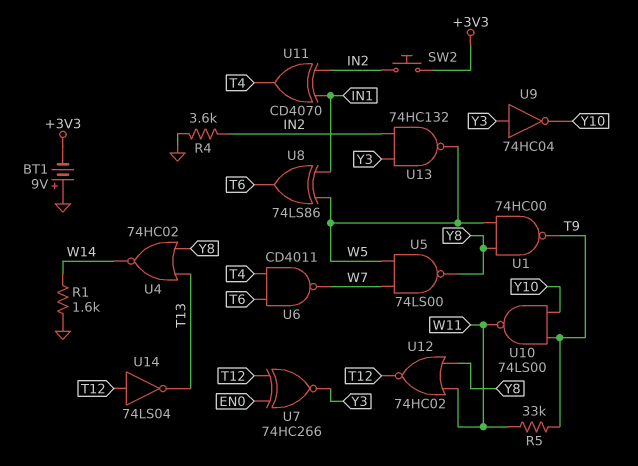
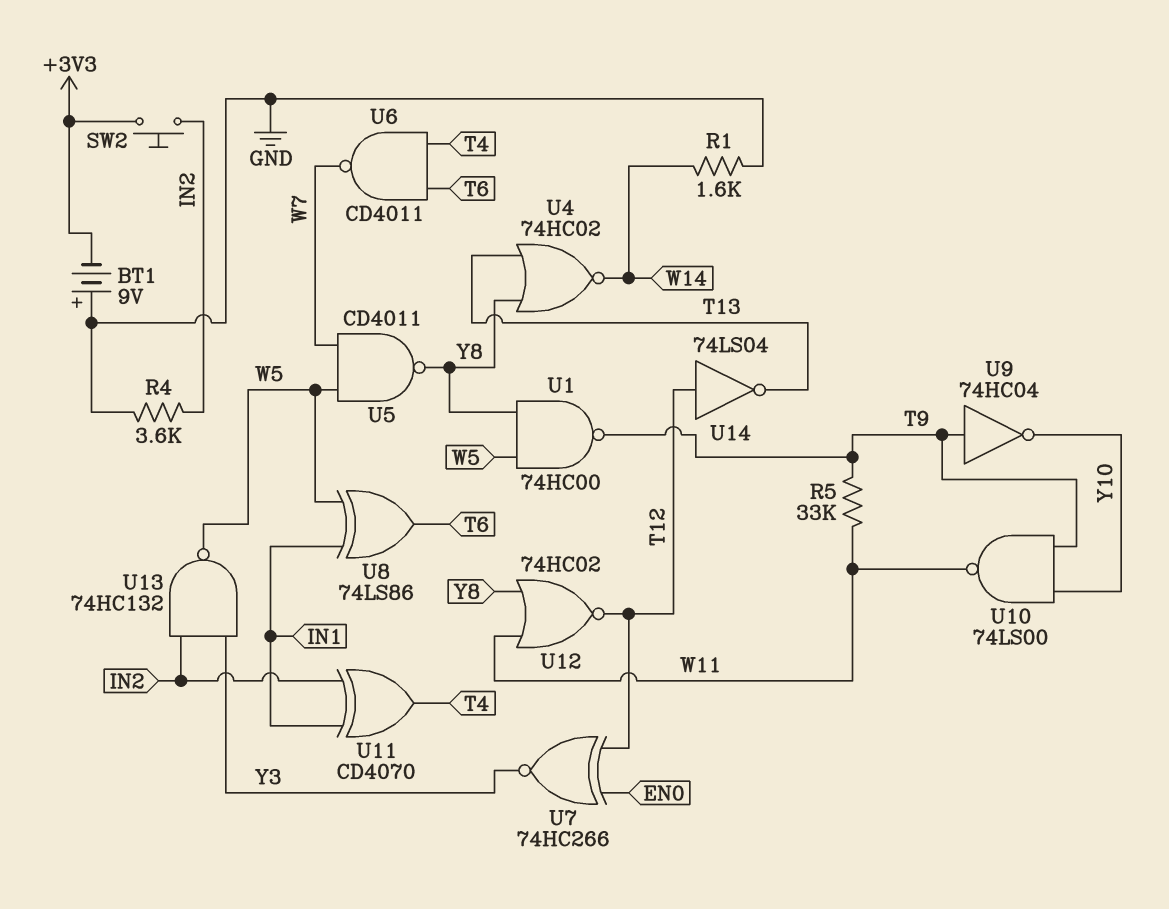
U5: NAND 74LS00 (in W5, in W7, out Y8) -> NAND CD4011 (in W5, in W7, out Y8)
U9: NOT 74HC04 (in Y3, out Y10) -> NOT 74HC04 (in T9, out Y10)

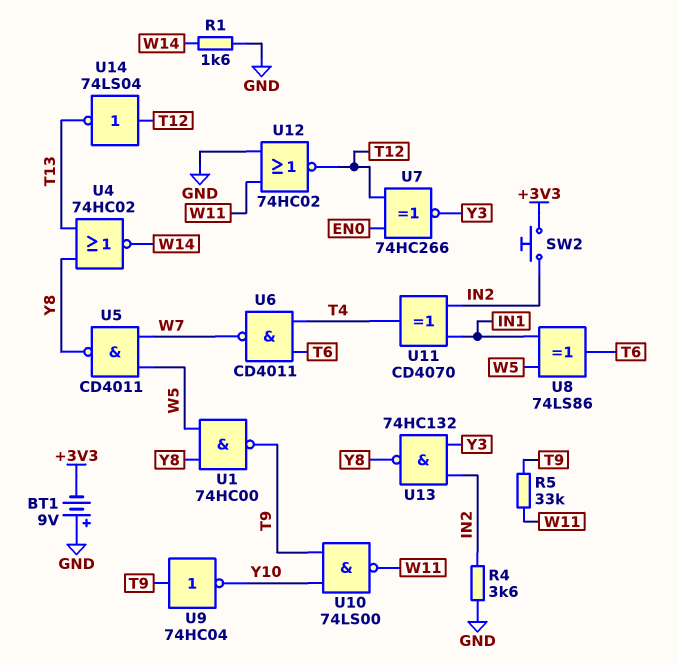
U12: NOR 74HC02 (in W11, in Y8, out T12) -> NOR 74HC02 (in GND, in W11, out T12)
U13: NAND 74HC132 (in IN2, in Y3, out W5) -> NAND 74HC132 (in IN2, in Y3, out Y8)

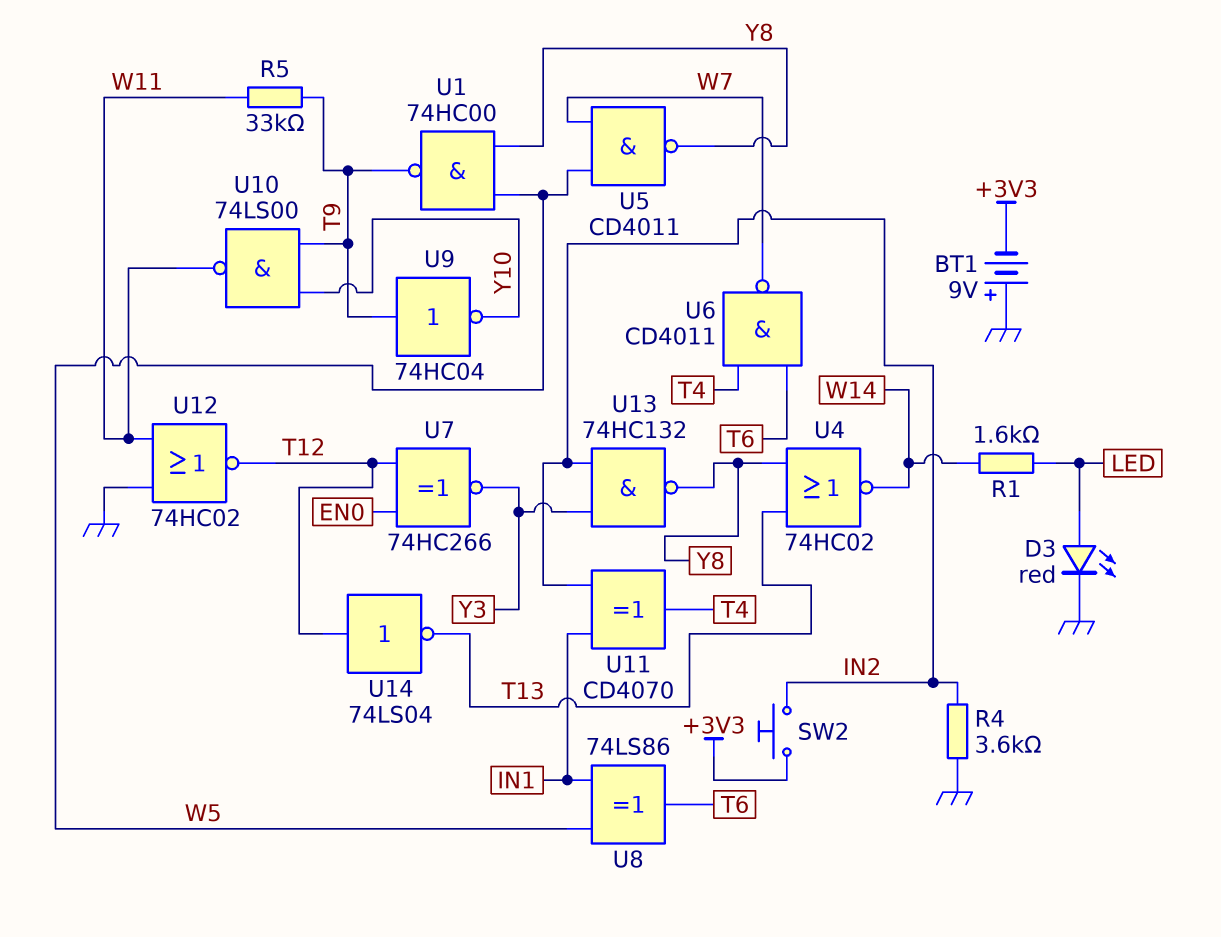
D3: none -> LED red (A LED, K GND)
R1: 1.6k (GND, W14) -> 1.6k (LED, W14)

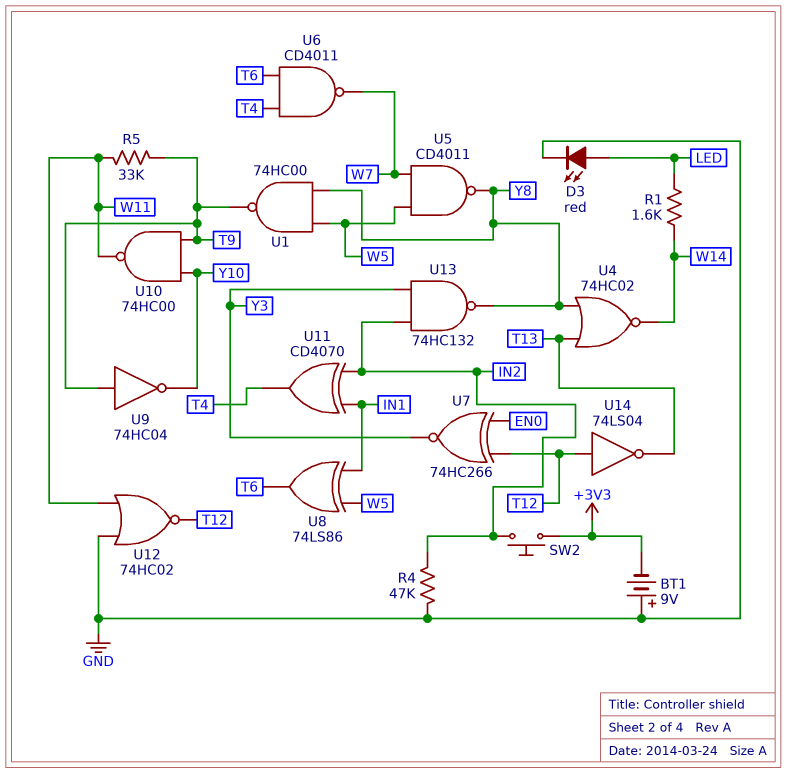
R4: 3.6k (GND, IN2) -> 47k (GND, IN2)
U10: NAND 74LS00 (in T9, in Y10, out W11) -> NAND 74HC00 (in T9, in Y10, out W11)

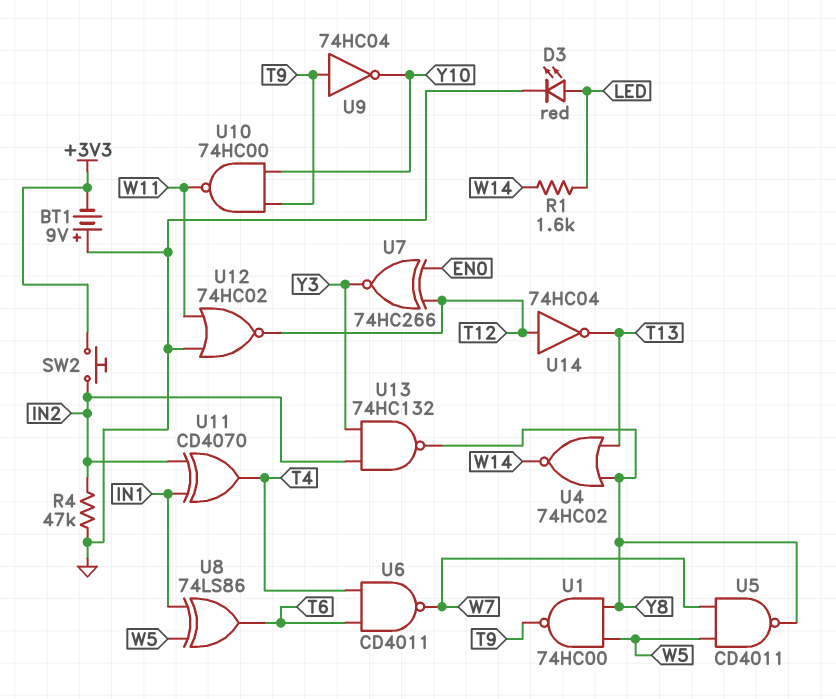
R5: 33k (T9, W11) -> none
U14: NOT 74LS04 (in T12, out T13) -> NOT 74HC04 (in T12, out T13)

